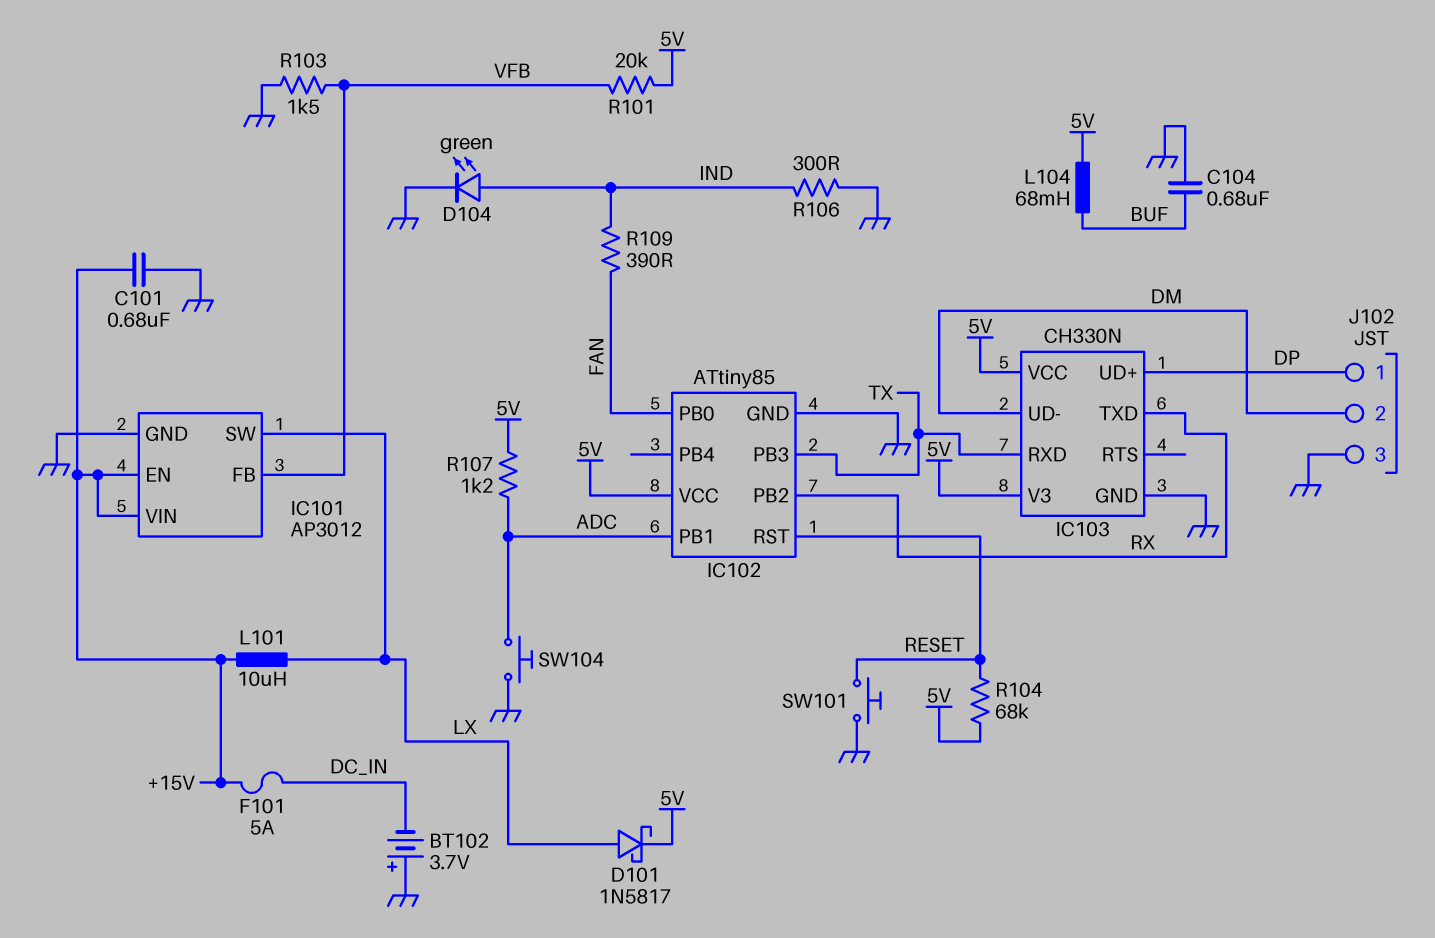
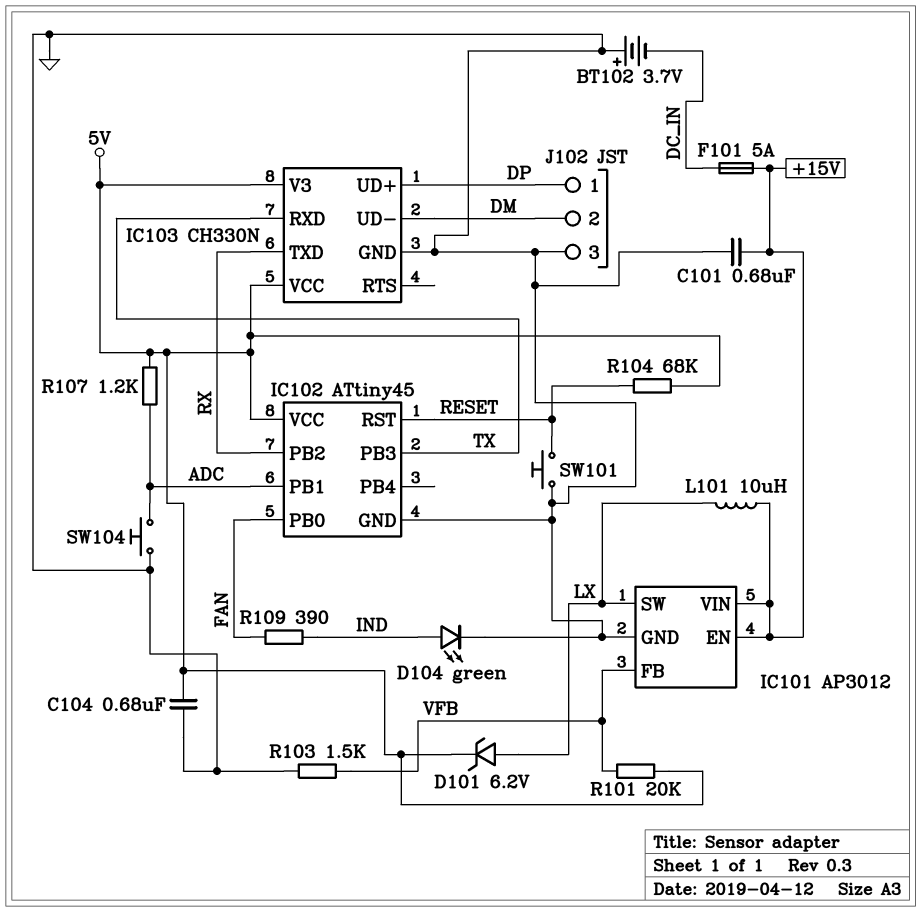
C104: 680nF (BUF, GND) -> 680nF (5V, GND)
D101: schottky 1N5817 (A LX, K 5V) -> zener 6.2V (A LX, K 5V)
IC102: ATtiny85 -> ATtiny45
L104: 68mH (5V, BUF) -> none
R106: 300 (GND, IND) -> none

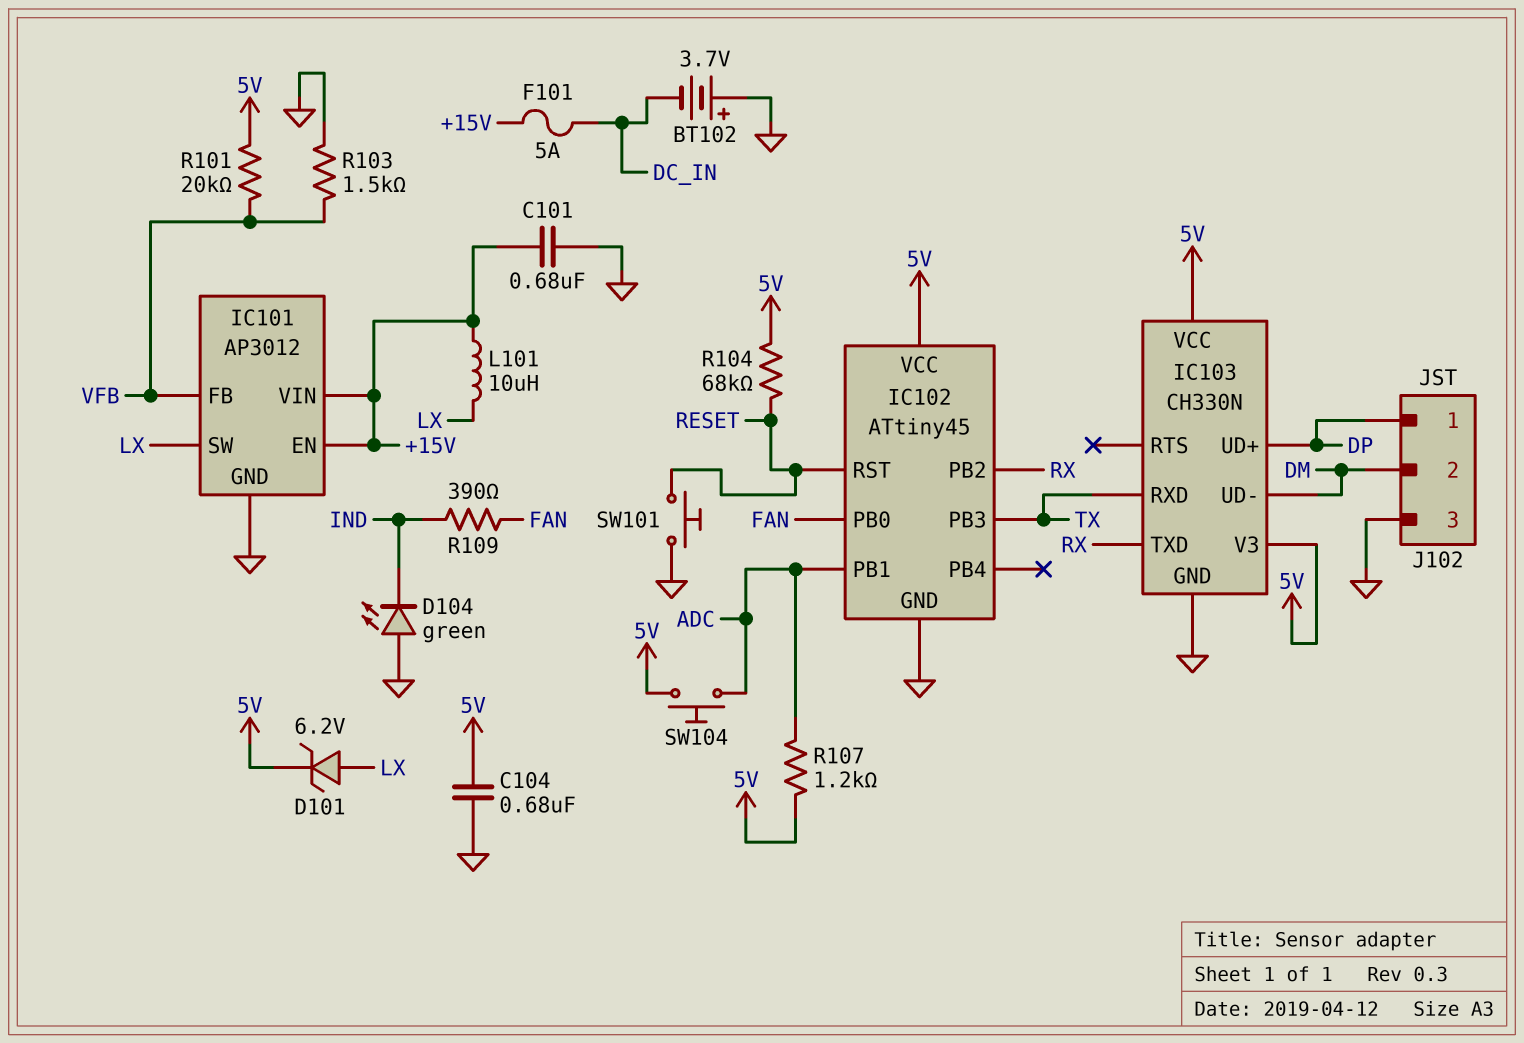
D104: LED green (A IND, K GND) -> LED green (A GND, K IND)
SW104: button (ADC, GND) -> button (5V, ADC)

